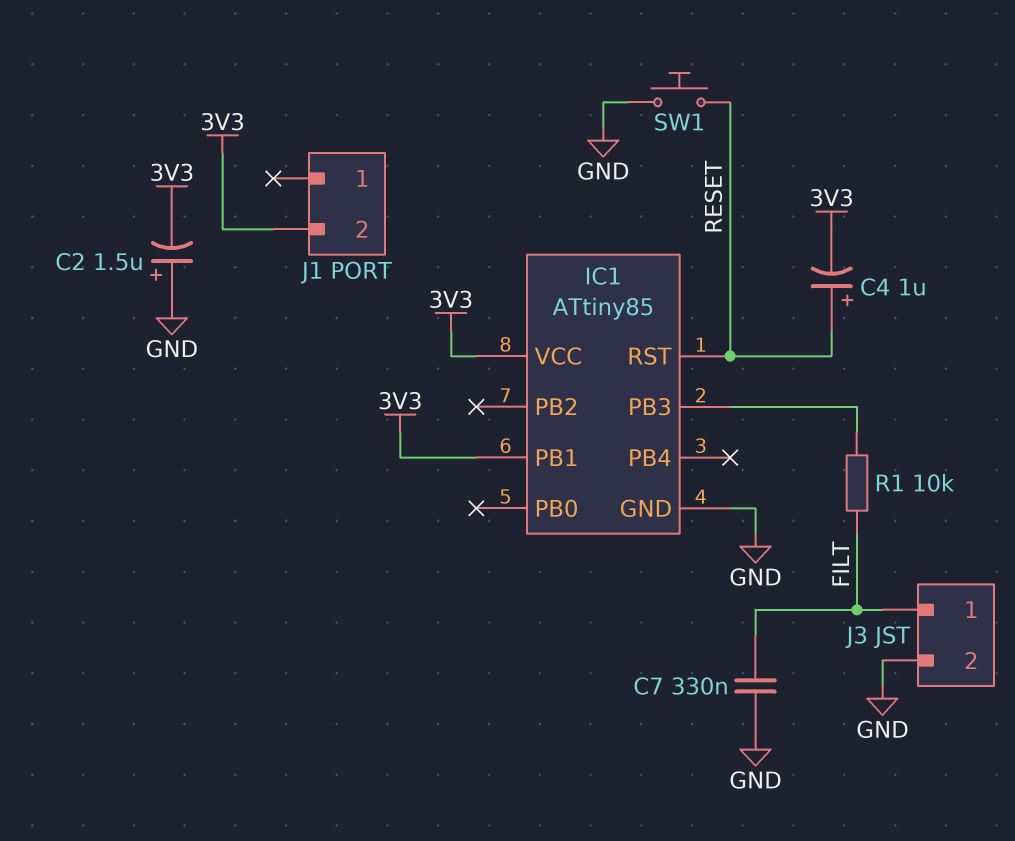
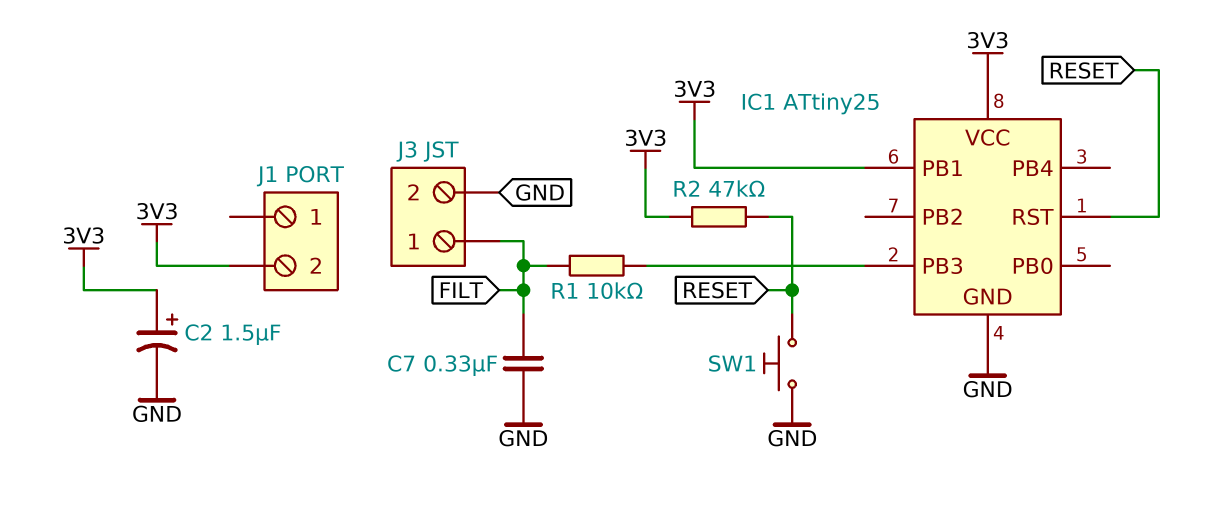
C2: 1.5uF (plus GND, minus 3V3) -> 1.5uF (plus 3V3, minus GND)
C4: 1uF (plus RESET, minus 3V3) -> none
IC1: ATtiny85 -> ATtiny25
R2: none -> 47k (3V3, RESET)

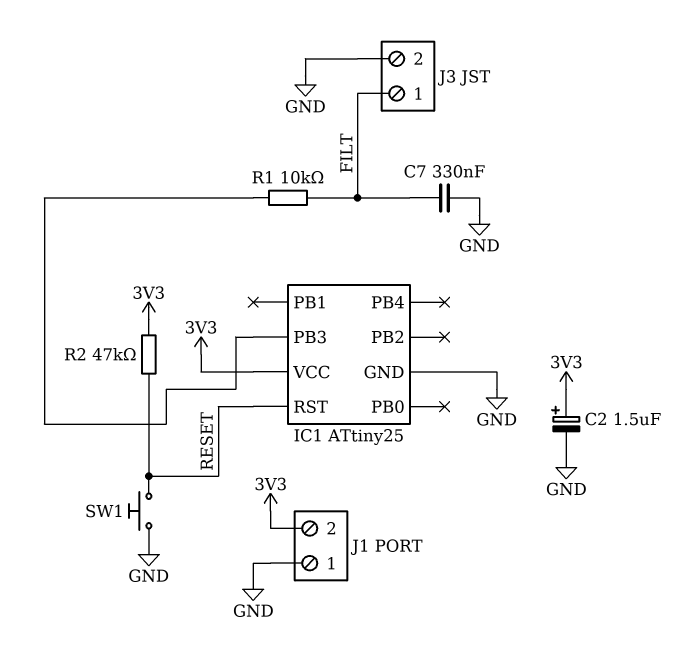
IC1 pin PB1: 3V3 -> none
J1 pin 1: none -> GND

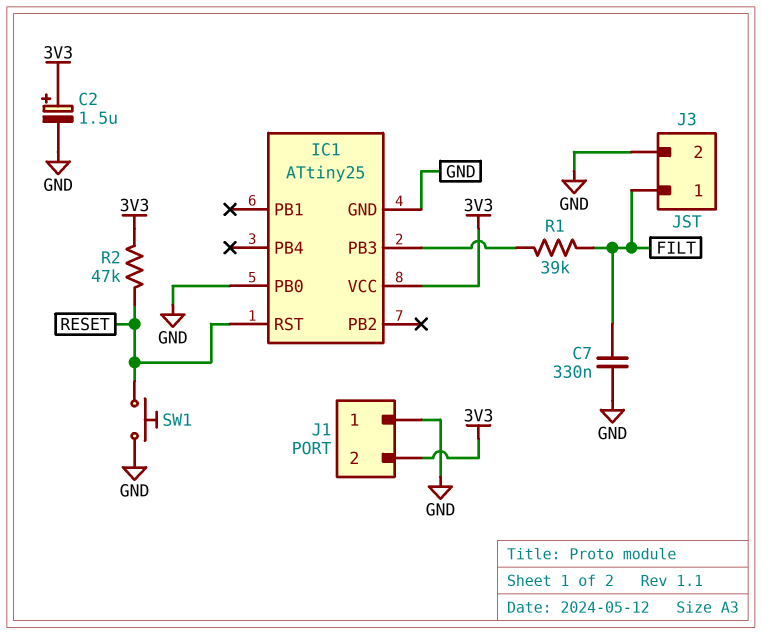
IC1 pin PB0: none -> GND
R1: 10k (FILT, IC1/PB3) -> 39k (FILT, IC1/PB3)

